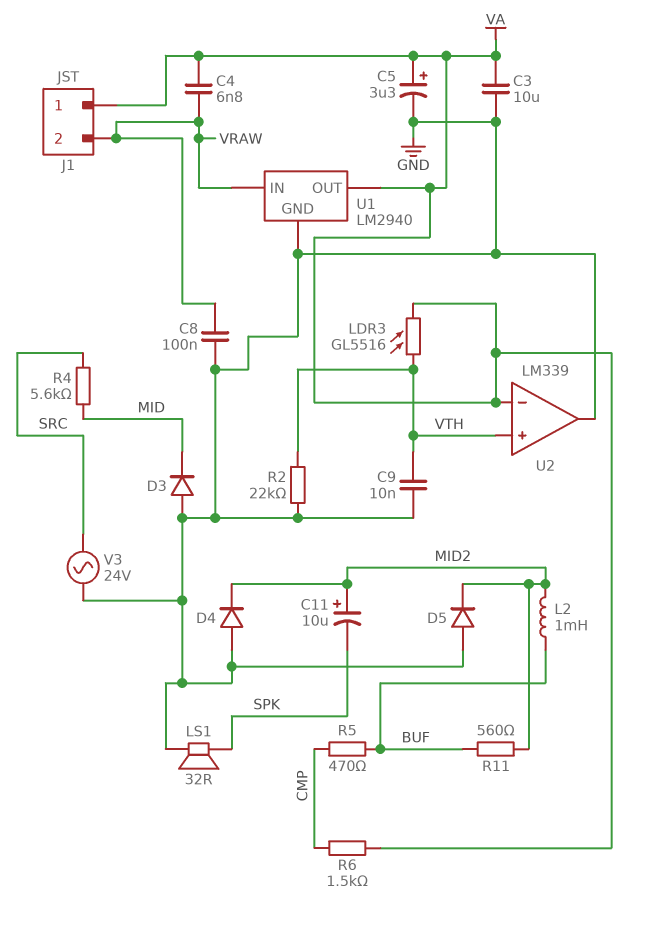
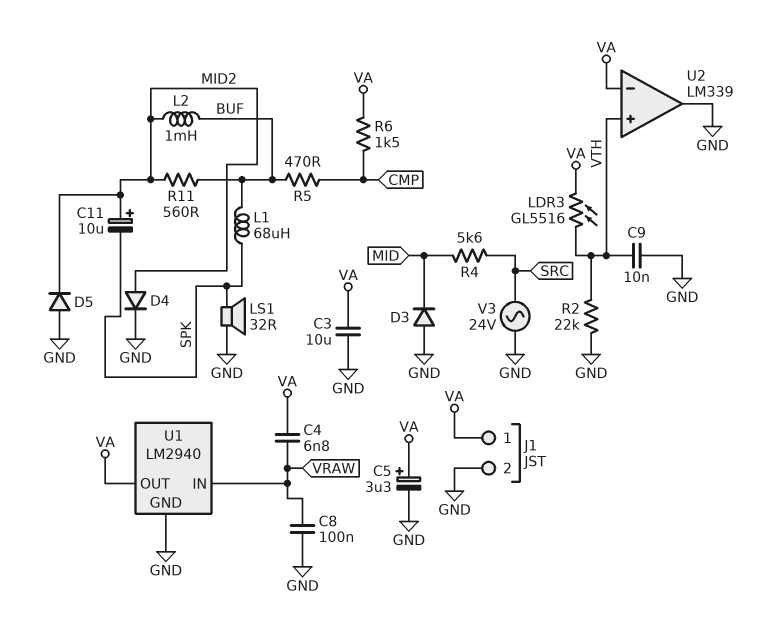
D4: diode (A GND, K MID2) -> diode (A MID2, K GND)
J1 pin 2: VRAW -> GND
L1: none -> 68uH (BUF, SPK)

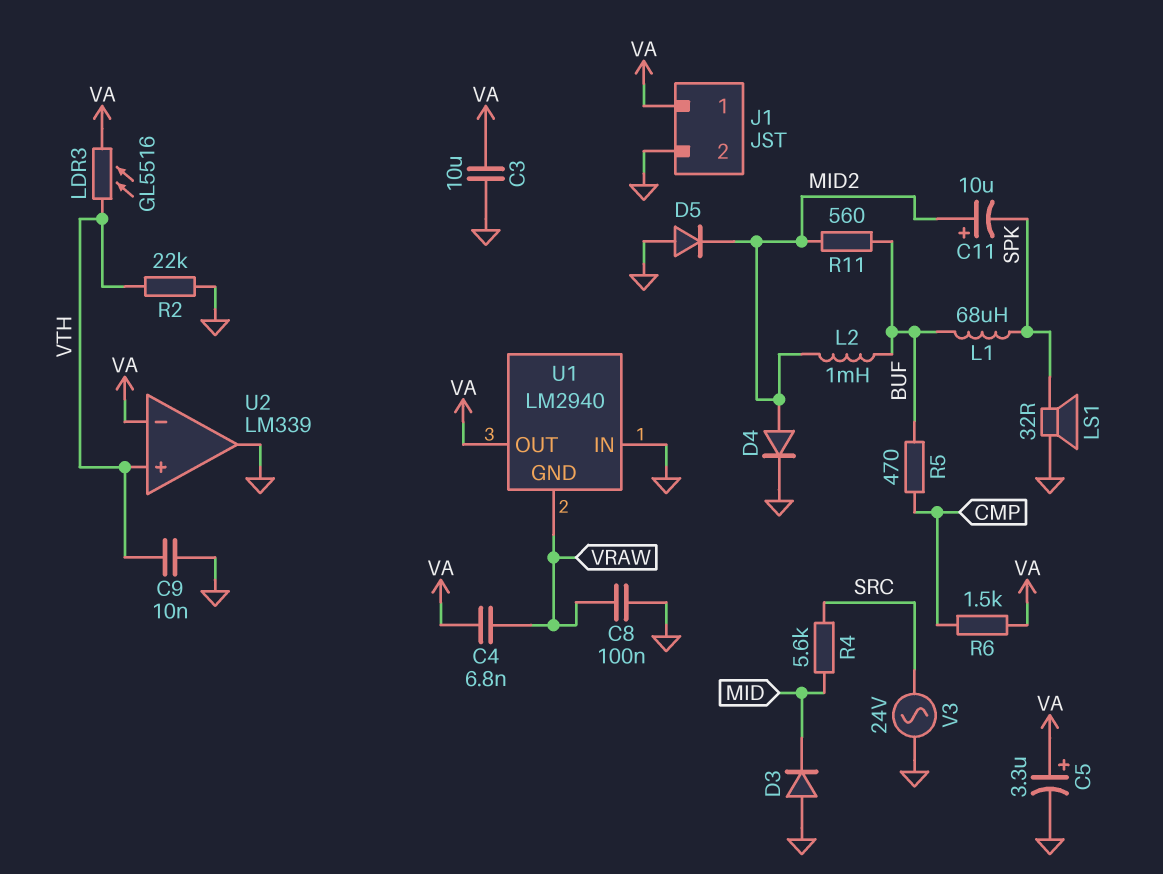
U1 pin GND: GND -> VRAW
U1 pin IN: VRAW -> GND

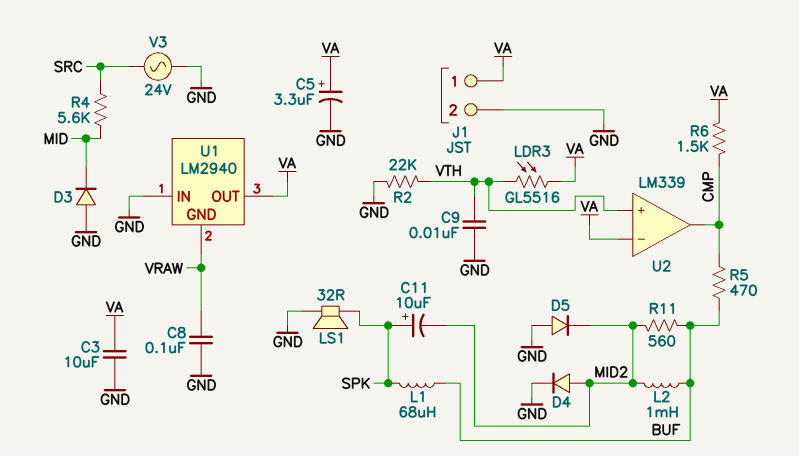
C4: 6.8nF (VA, VRAW) -> none
C11: 10uF (plus MID2, minus SPK) -> 10uF (plus SPK, minus MID2)
U2 pin out: GND -> CMP

